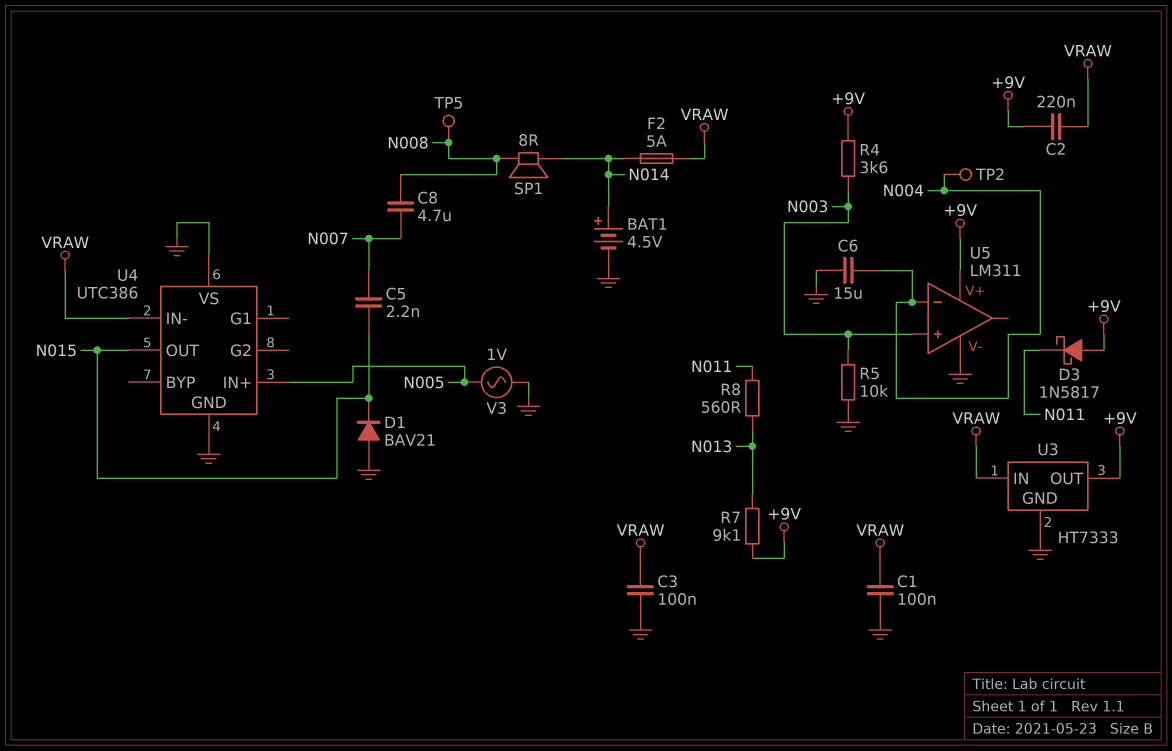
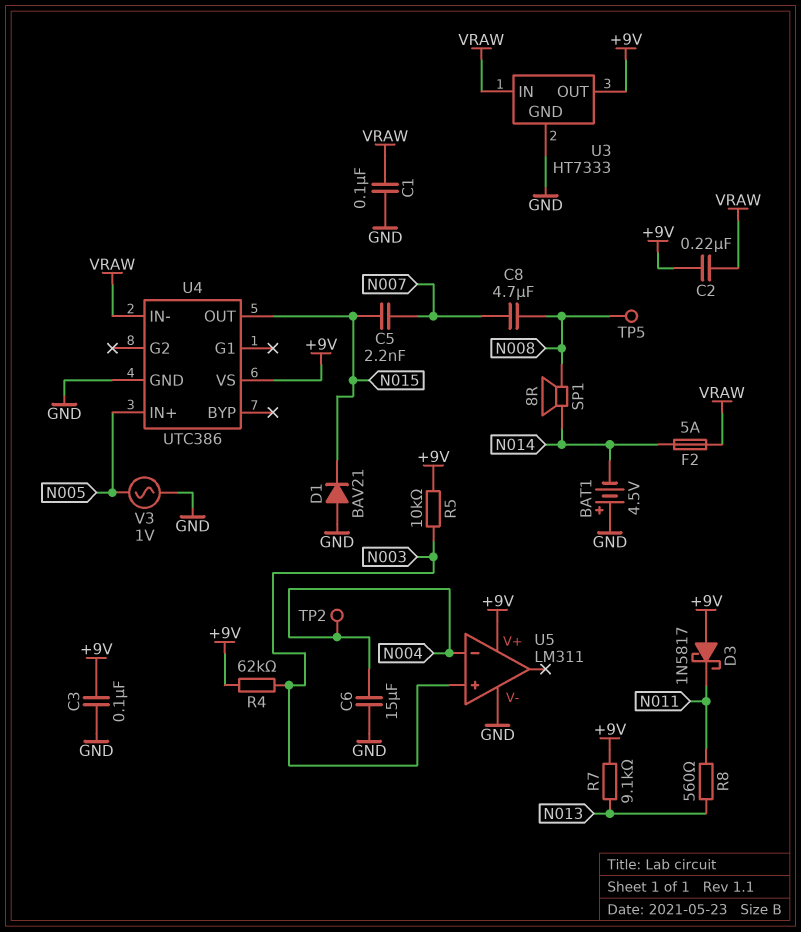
BAT1: 4.5V (plus N014, minus GND) -> 4.5V (plus GND, minus N014)
C3: 100nF (GND, VRAW) -> 100nF (+9V, GND)
R4: 3.6k (+9V, N003) -> 62k (+9V, N003)
R5: 10k (GND, N003) -> 10k (+9V, N003)
U4 pin VS: GND -> +9V

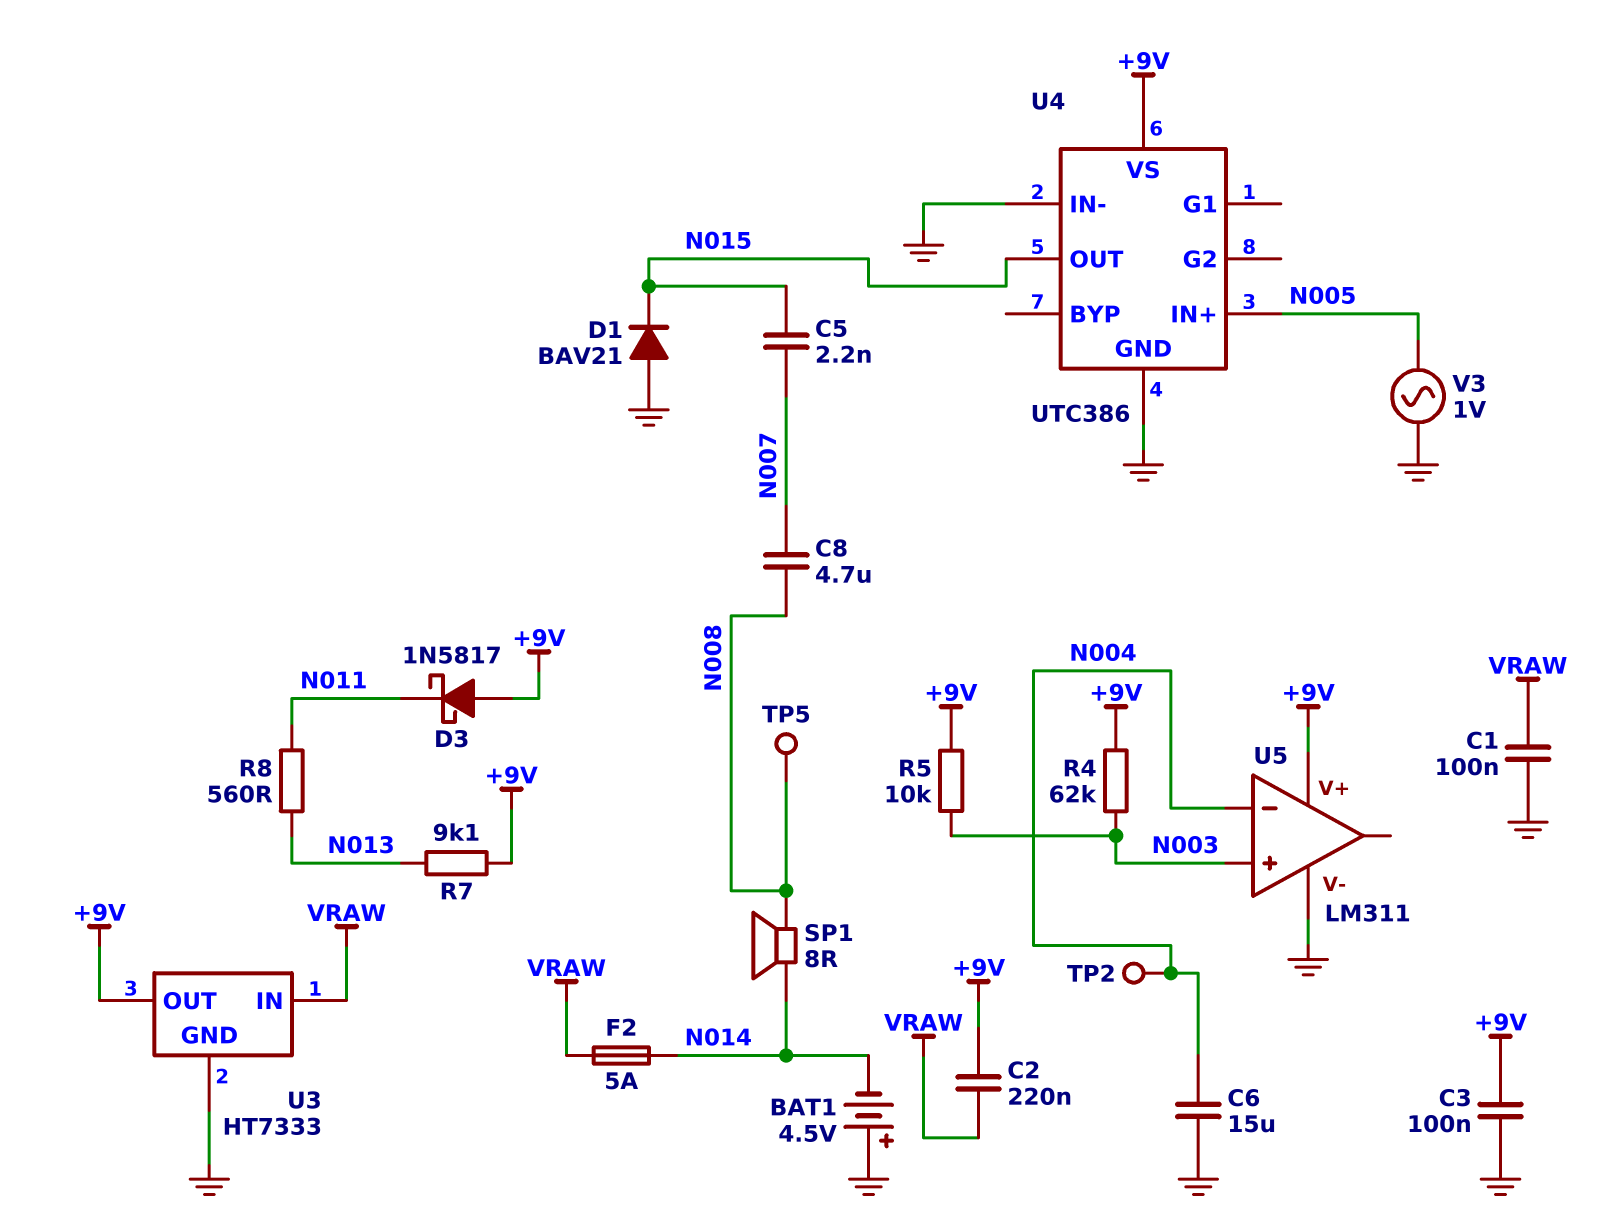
U4 pin IN-: VRAW -> GND

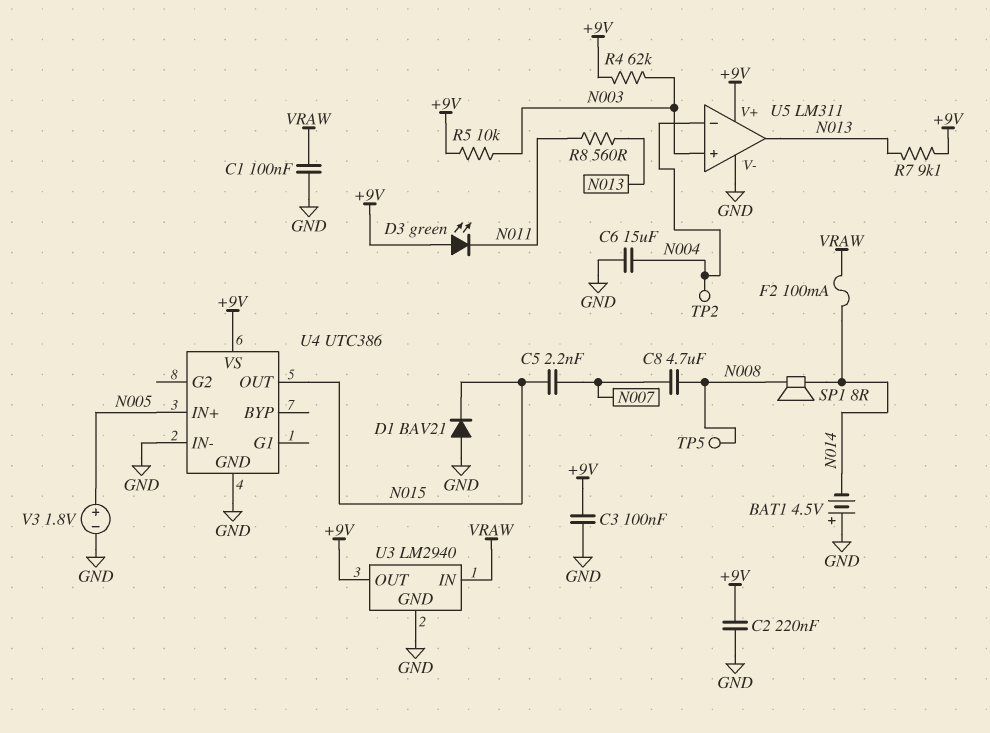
C2: 220nF (+9V, VRAW) -> 220nF (+9V, GND)
D3: schottky 1N5817 (A +9V, K N011) -> LED green (A +9V, K N011)
F2: 5A (N014, VRAW) -> 100mA (N014, VRAW)
U3: HT7333 -> LM2940
U5 pin out: none -> N013
V3: AC 1V (GND, N005) -> 1.8V (plus N005, minus GND)

